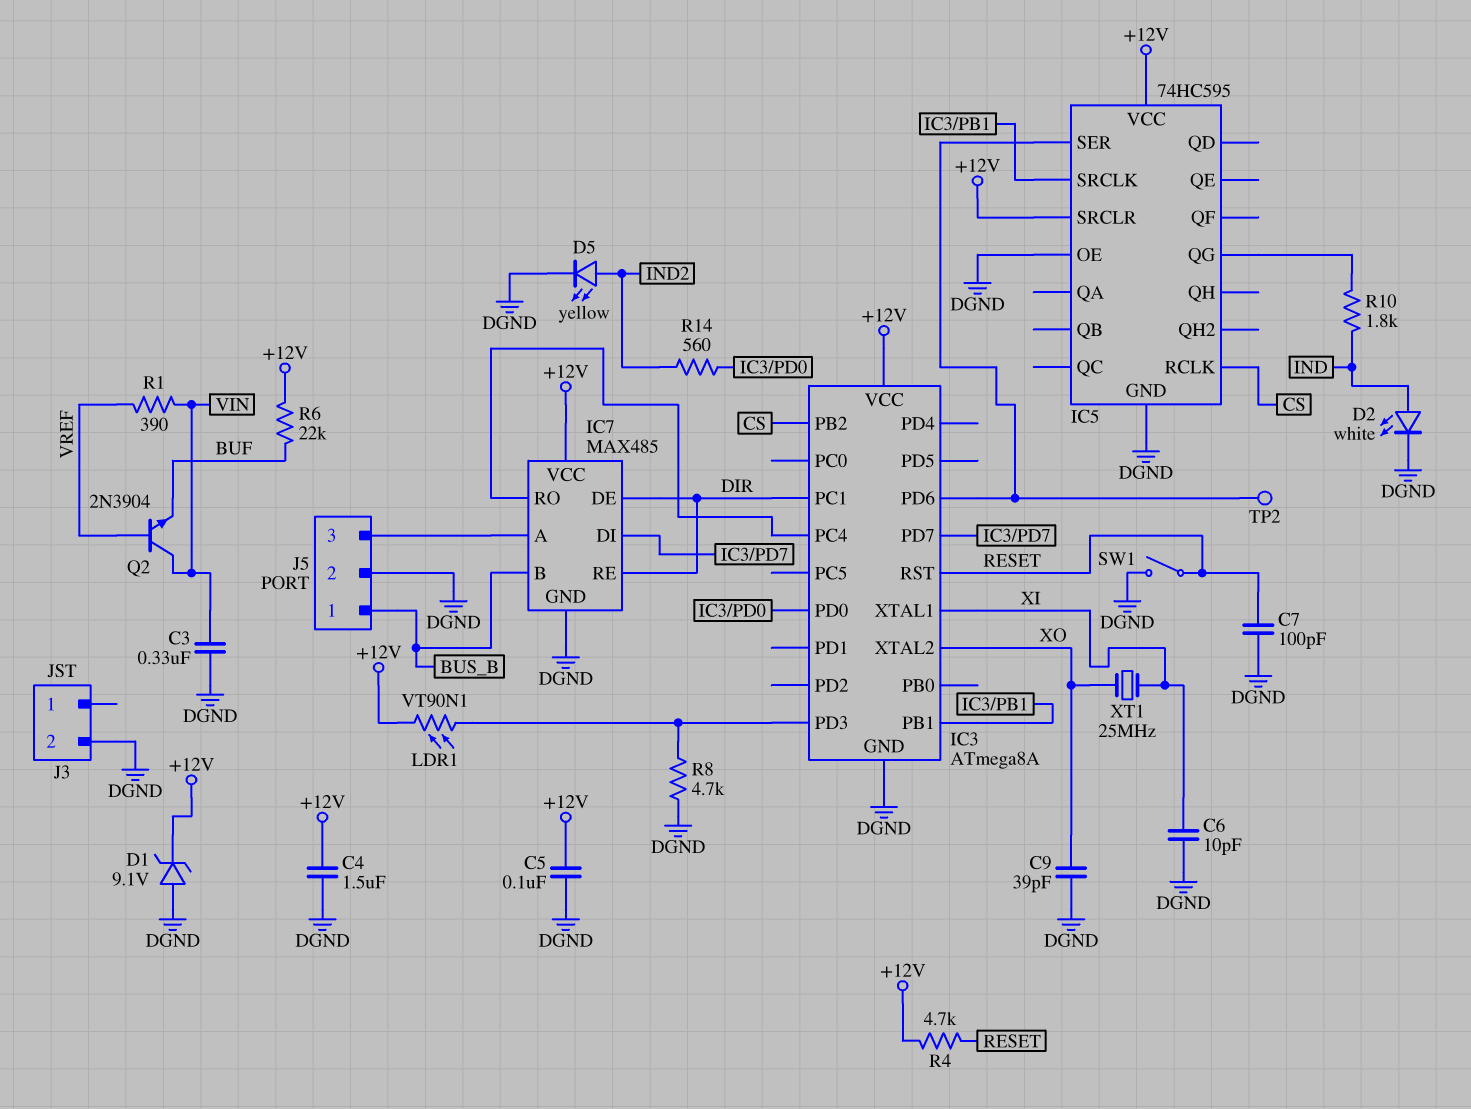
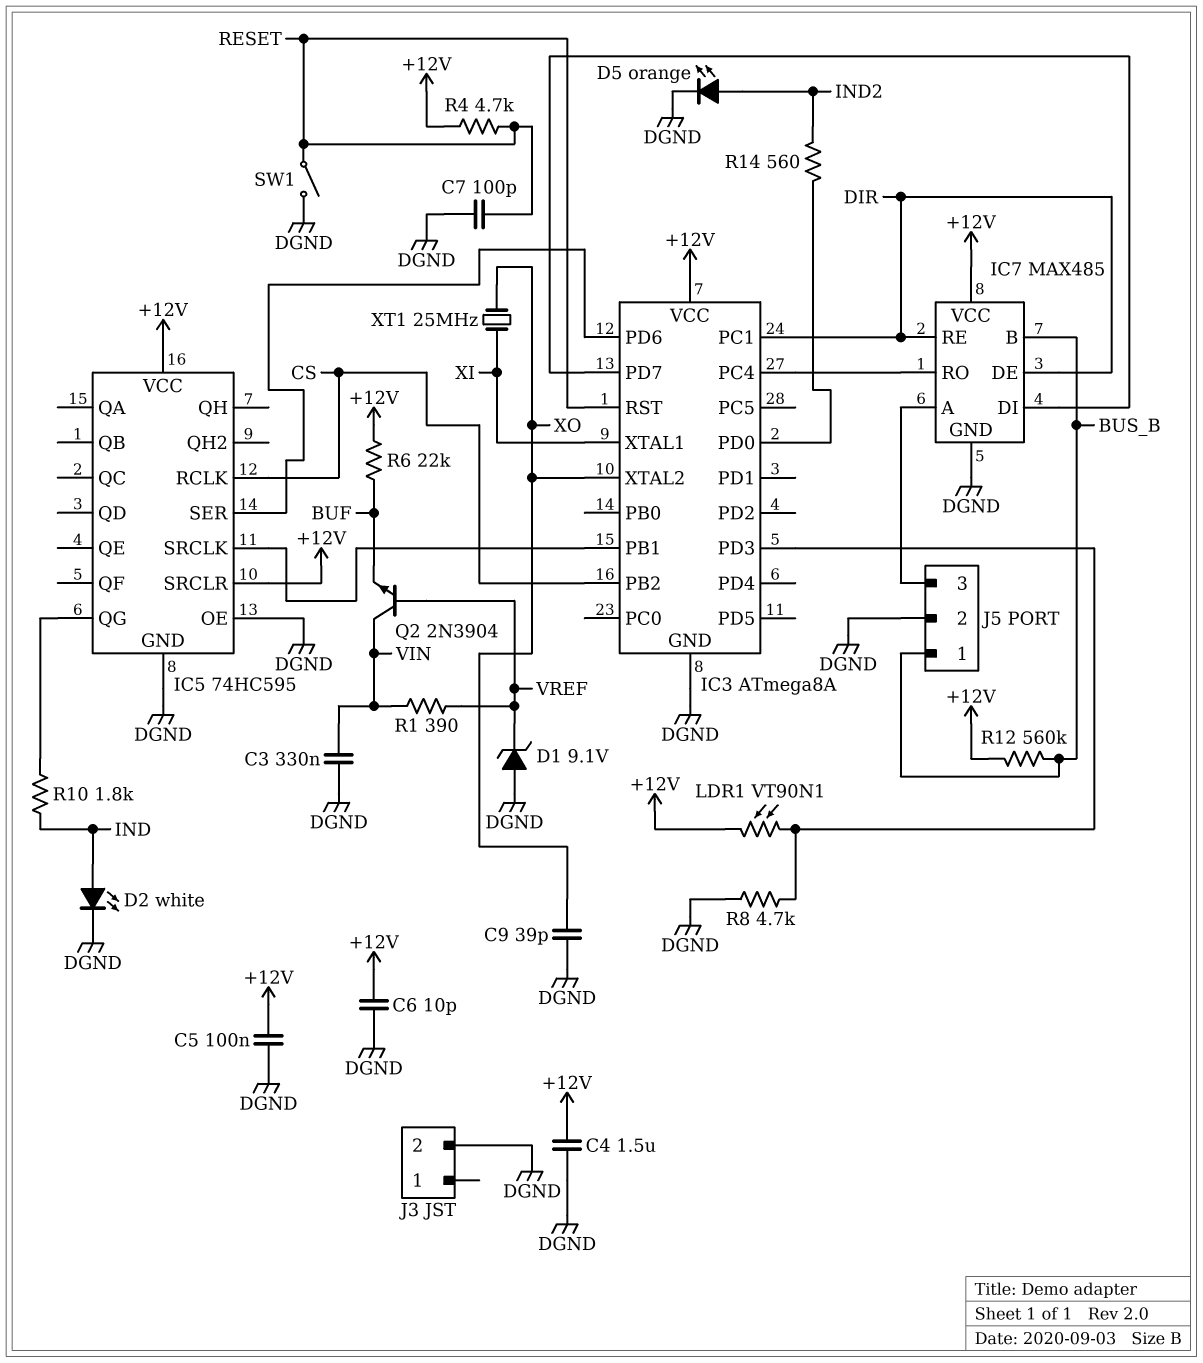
C6: 10pF (DGND, XI) -> 10pF (+12V, DGND)
D1: zener 9.1V (A DGND, K +12V) -> zener 9.1V (A DGND, K VREF)
D5: LED yellow (A IND2, K DGND) -> LED orange (A IND2, K DGND)
R12: none -> 560k (+12V, BUS_B)
TP2: test point (IC3/PD6) -> none

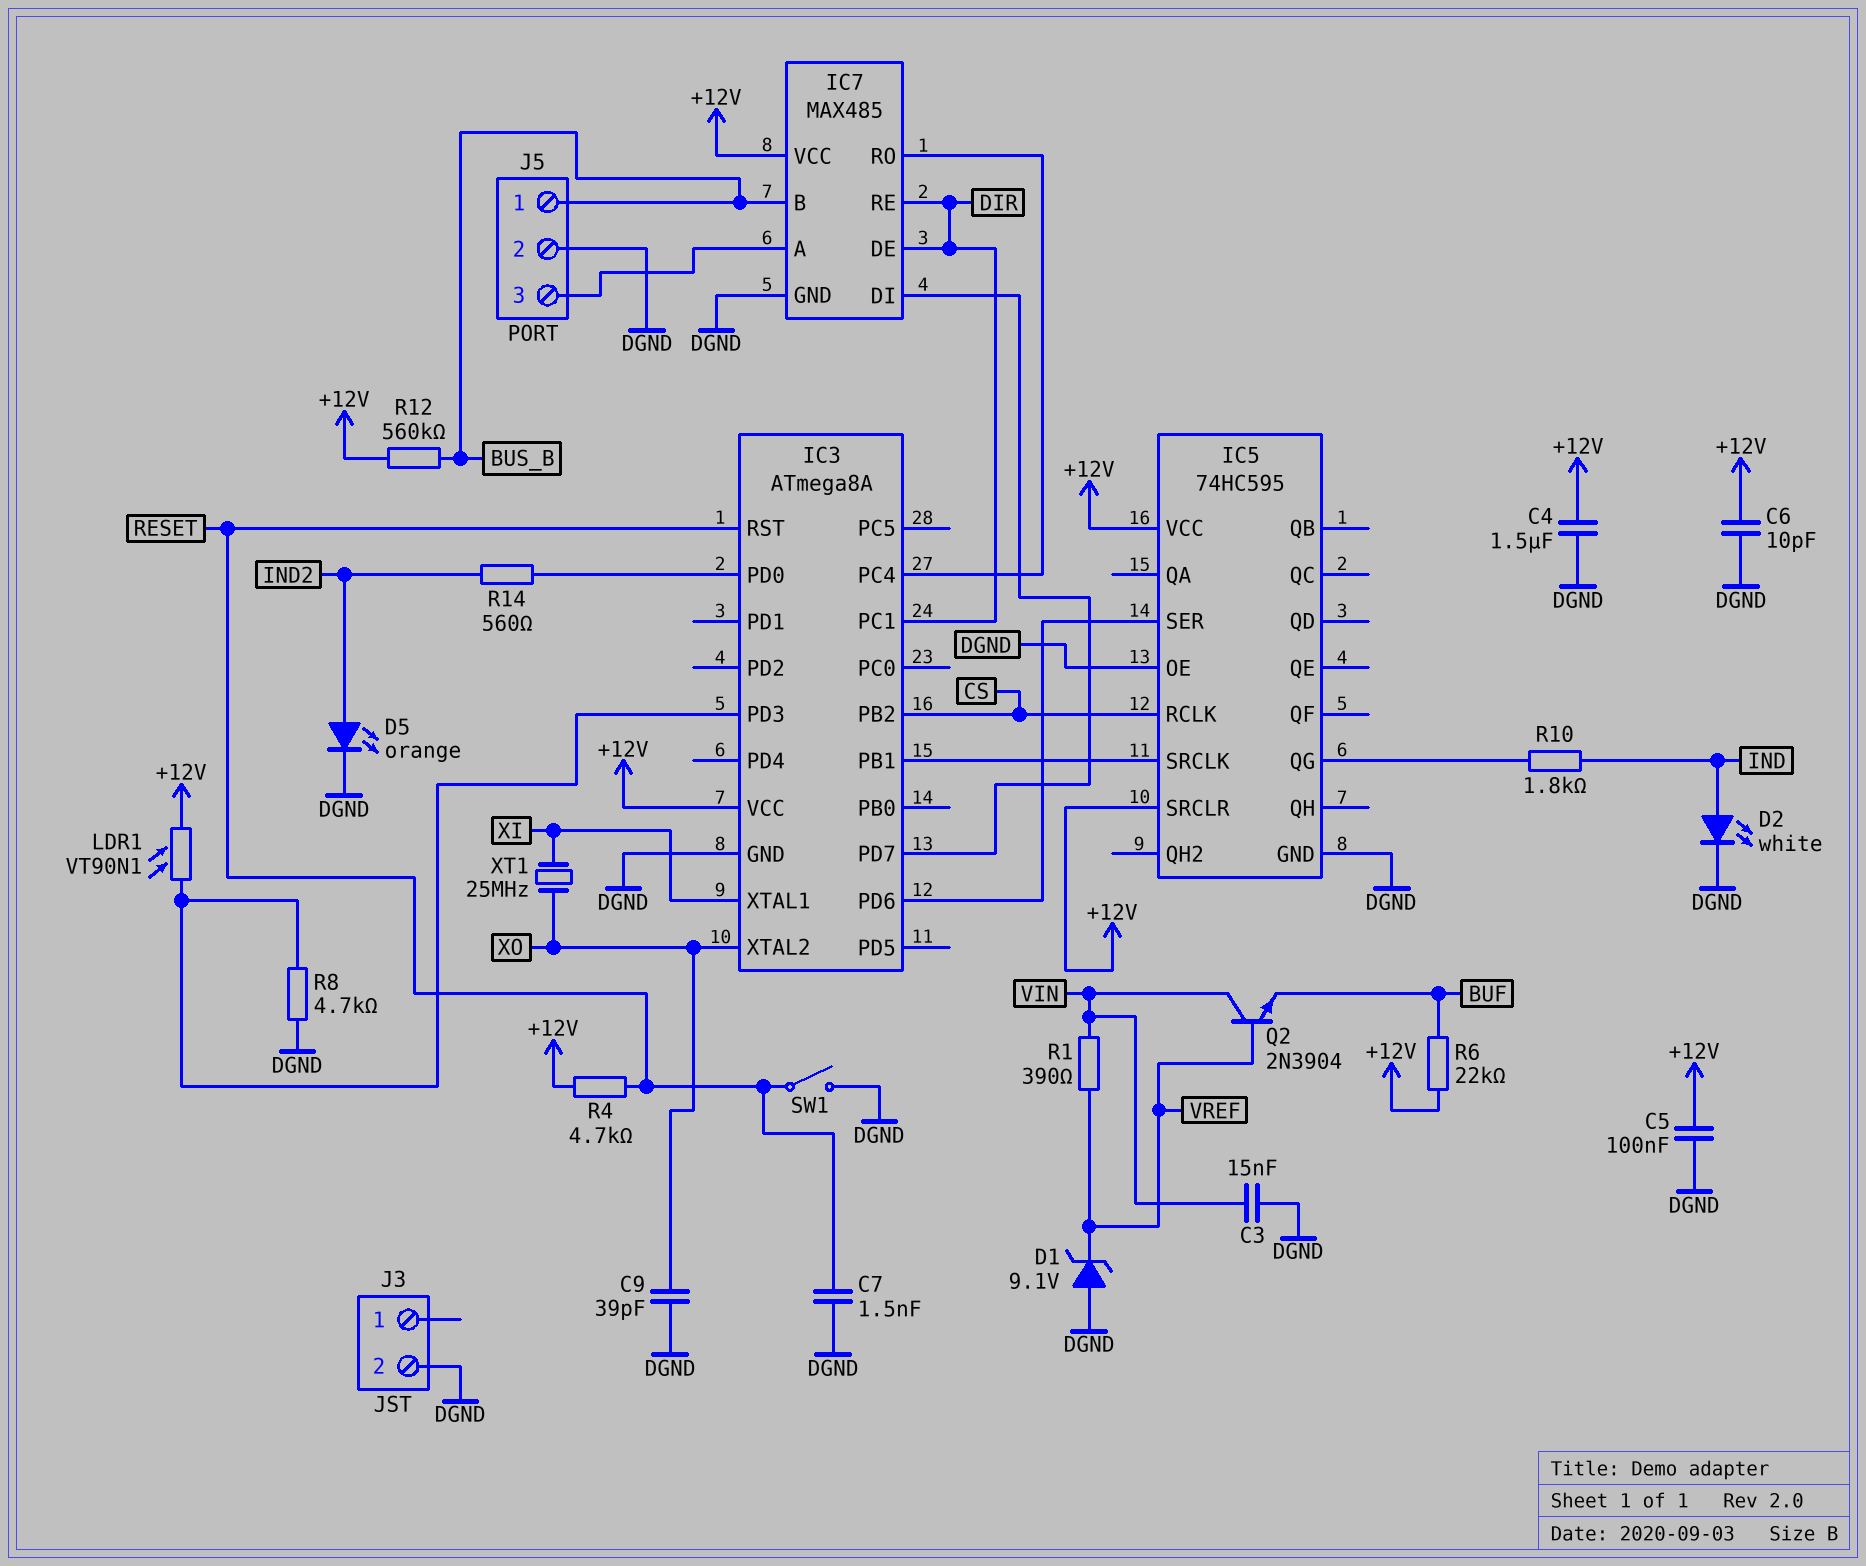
C3: 330nF (DGND, VIN) -> 15nF (DGND, VIN)
C7: 100pF (DGND, RESET) -> 1.5nF (DGND, RESET)

